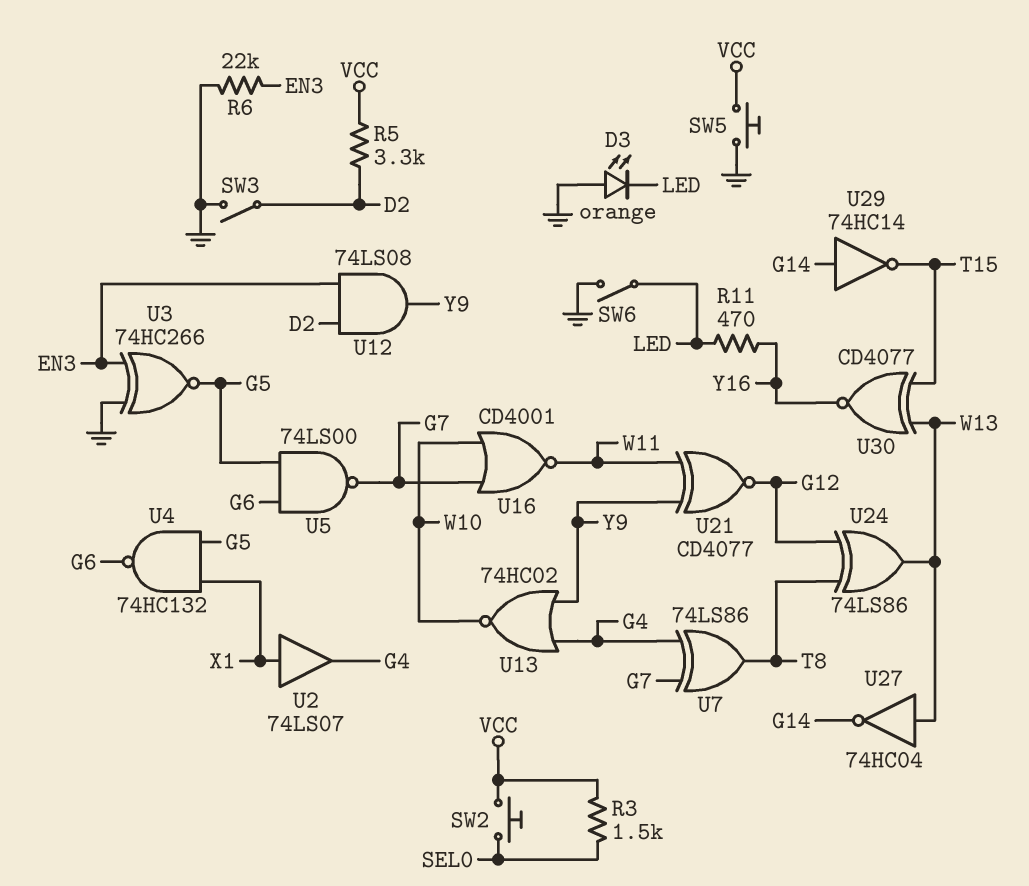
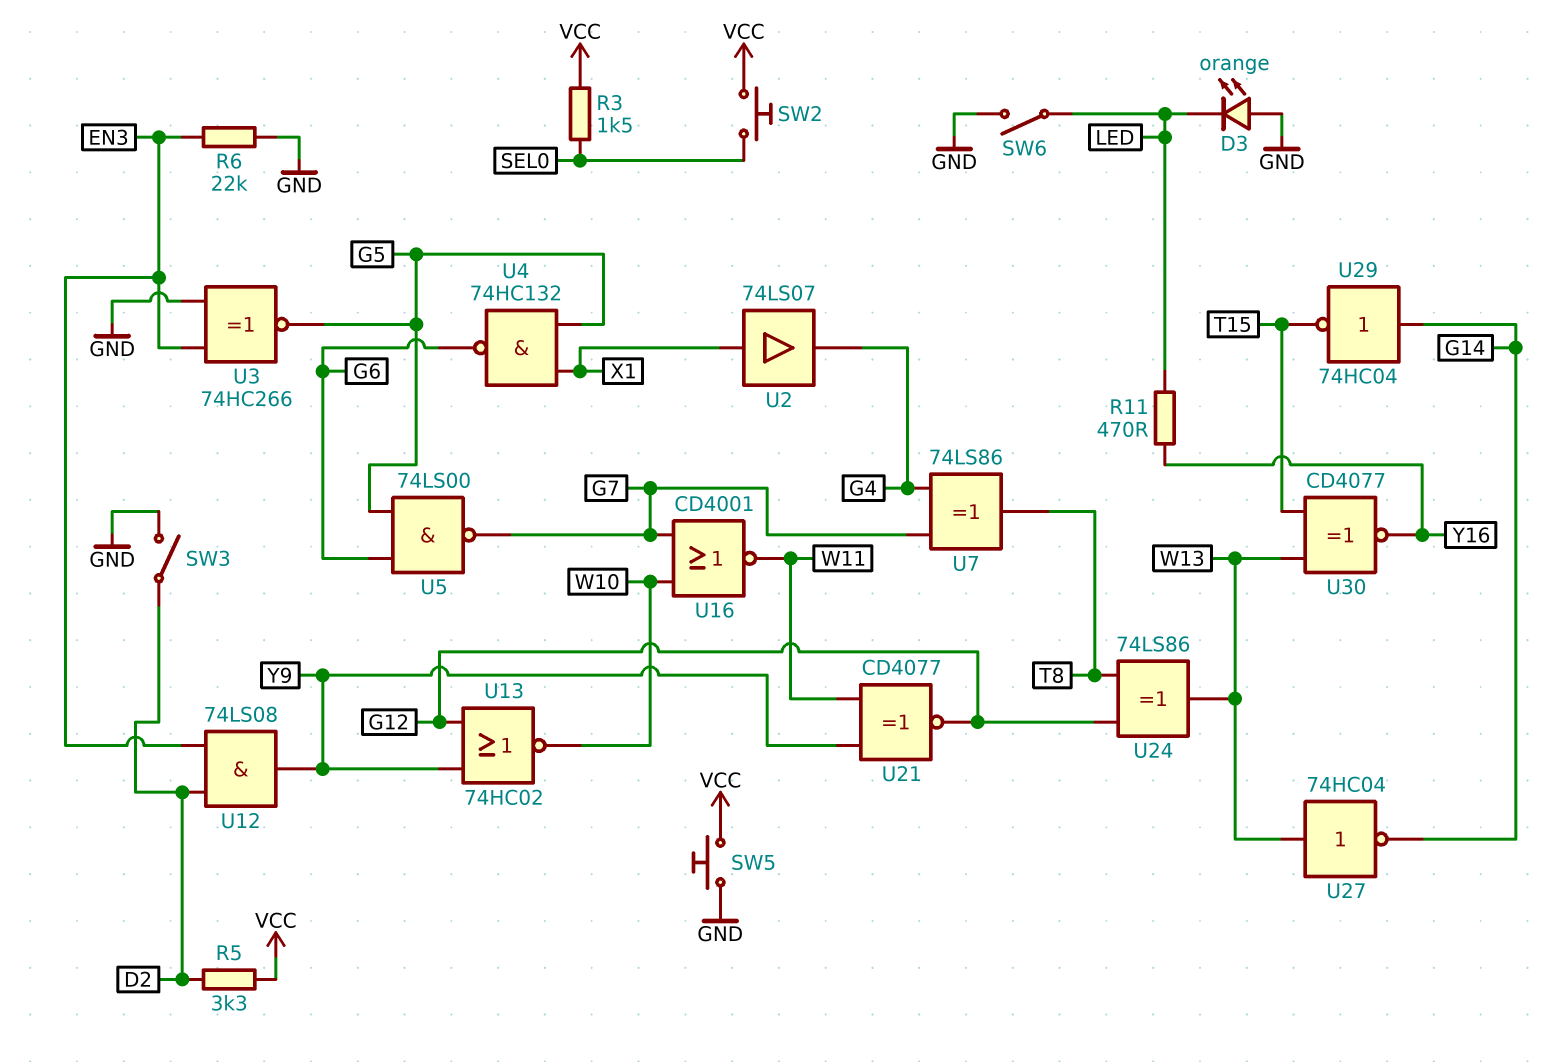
U13: NOR 74HC02 (in G4, in Y9, out W10) -> NOR 74HC02 (in G12, in Y9, out W10)
U29: NOT 74HC14 (in G14, out T15) -> NOT 74HC04 (in G14, out T15)

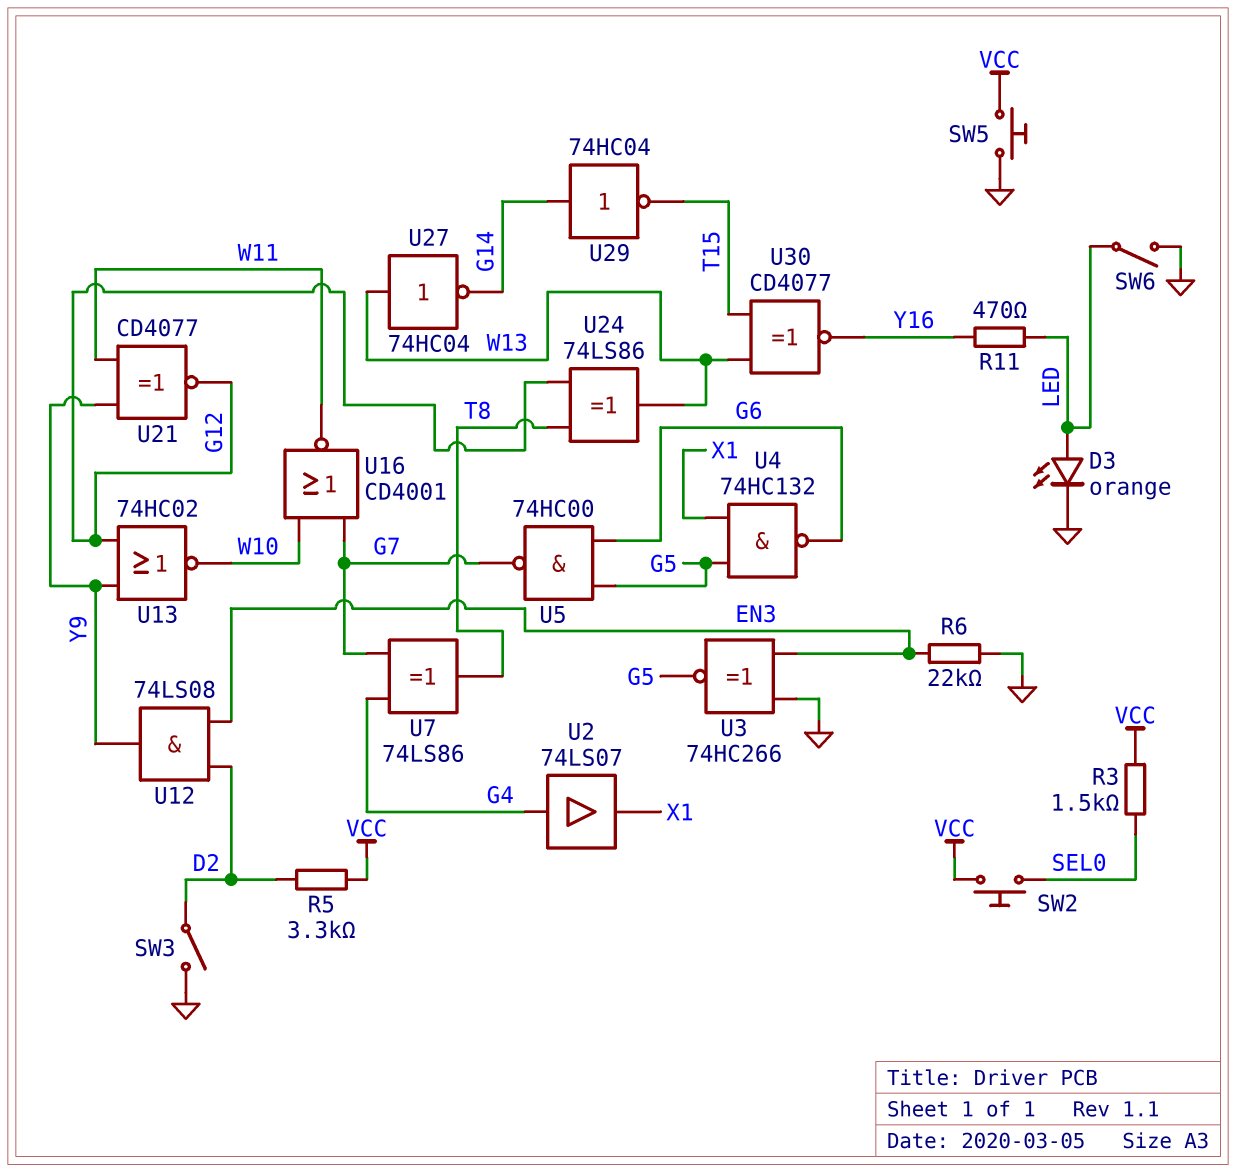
D3: LED orange (A GND, K LED) -> LED orange (A LED, K GND)
U2: buffer 74LS07 (in X1, out G4) -> buffer 74LS07 (in G4, out X1)
U5: NAND 74LS00 (in G5, in G6, out G7) -> NAND 74HC00 (in G5, in G6, out G7)

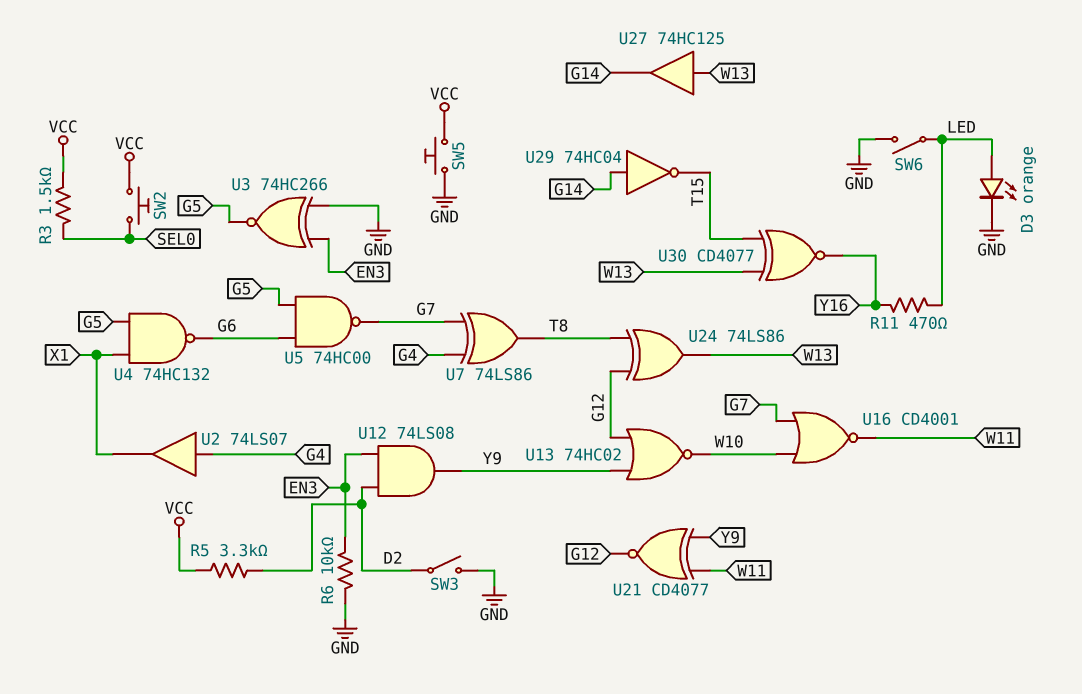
R6: 22k (EN3, GND) -> 10k (EN3, GND)
U27: NOT 74HC04 (in W13, out G14) -> buffer 74HC125 (in W13, out G14)

